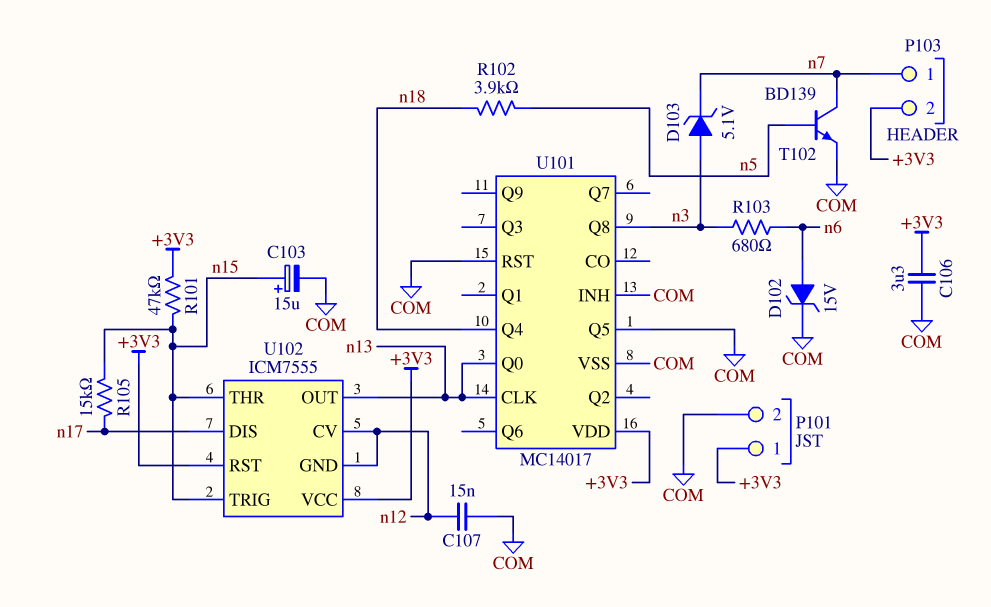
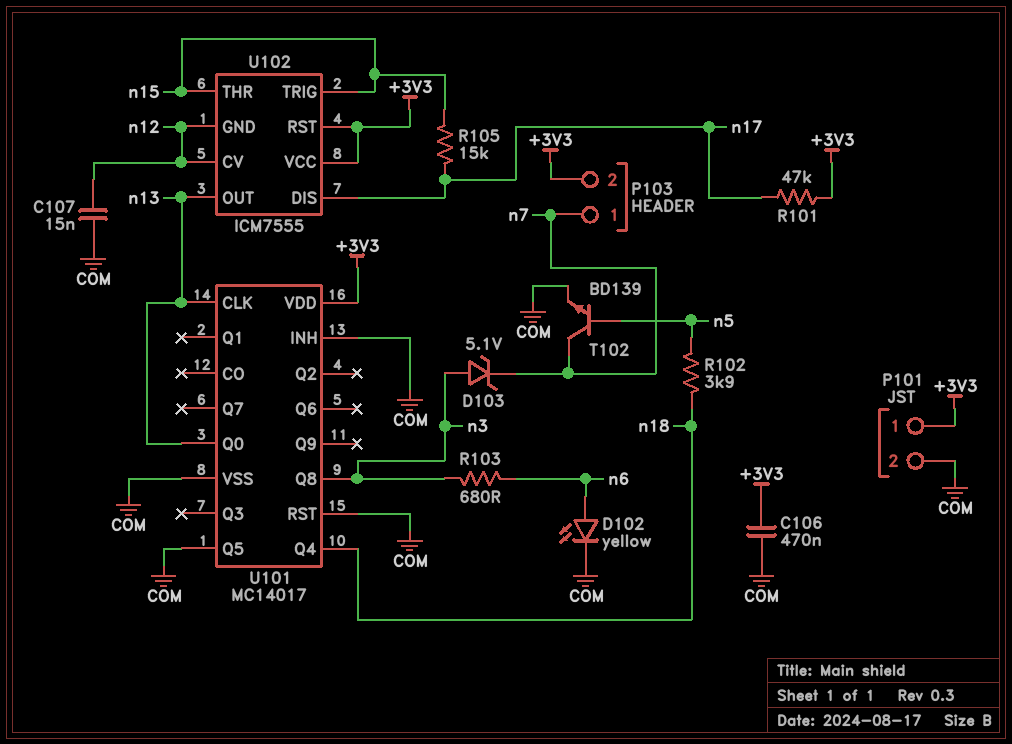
C103: 15uF (plus n15, minus COM) -> none
C106: 3.3uF (+3V3, COM) -> 470nF (+3V3, COM)
D102: zener 15V (A n6, K COM) -> LED yellow (A n6, K COM)
R101: 47k (+3V3, n15) -> 47k (+3V3, n17)

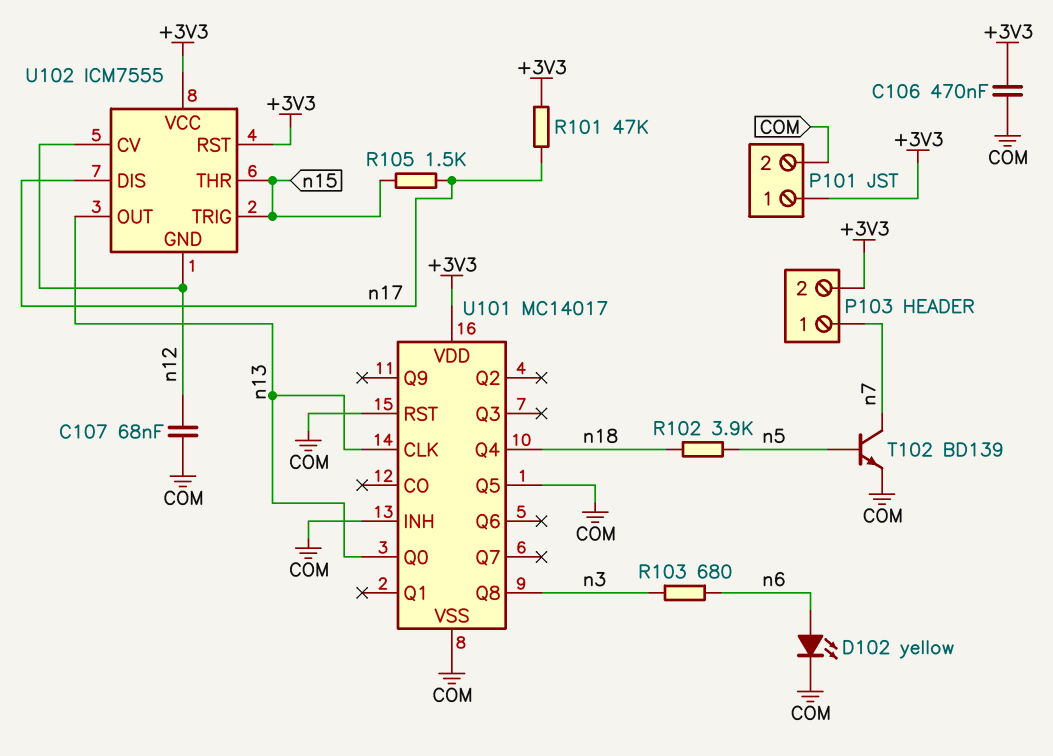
C107: 15nF (COM, n12) -> 68nF (COM, n12)
D103: zener 5.1V (A n3, K n7) -> none
R105: 15k (n15, n17) -> 1.5k (n15, n17)

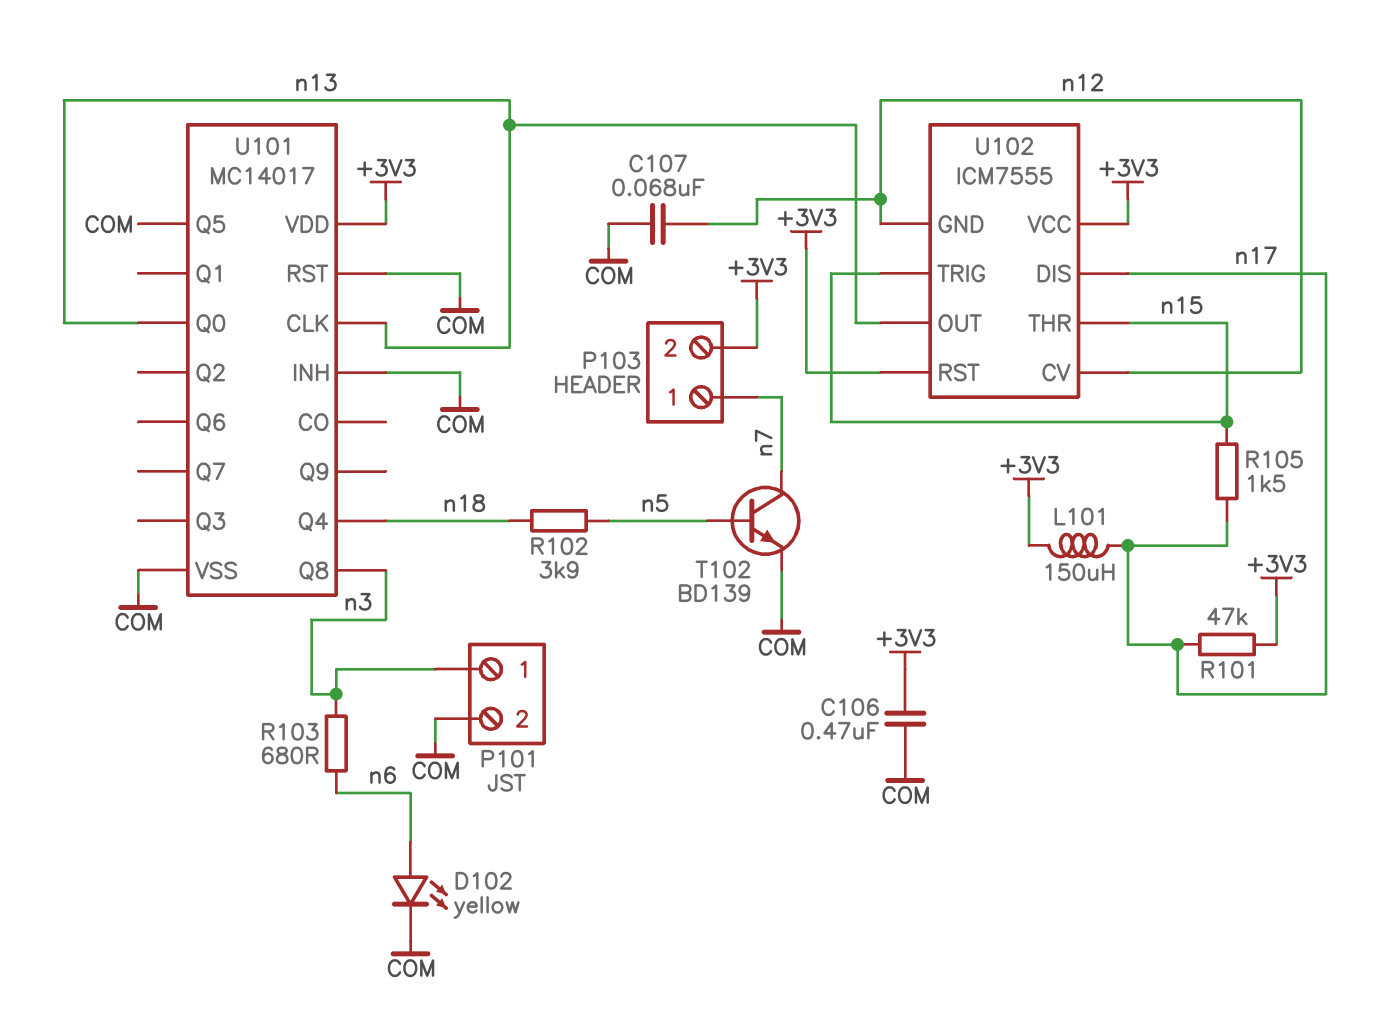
L101: none -> 150uH (+3V3, n17)
P101 pin 1: +3V3 -> n3

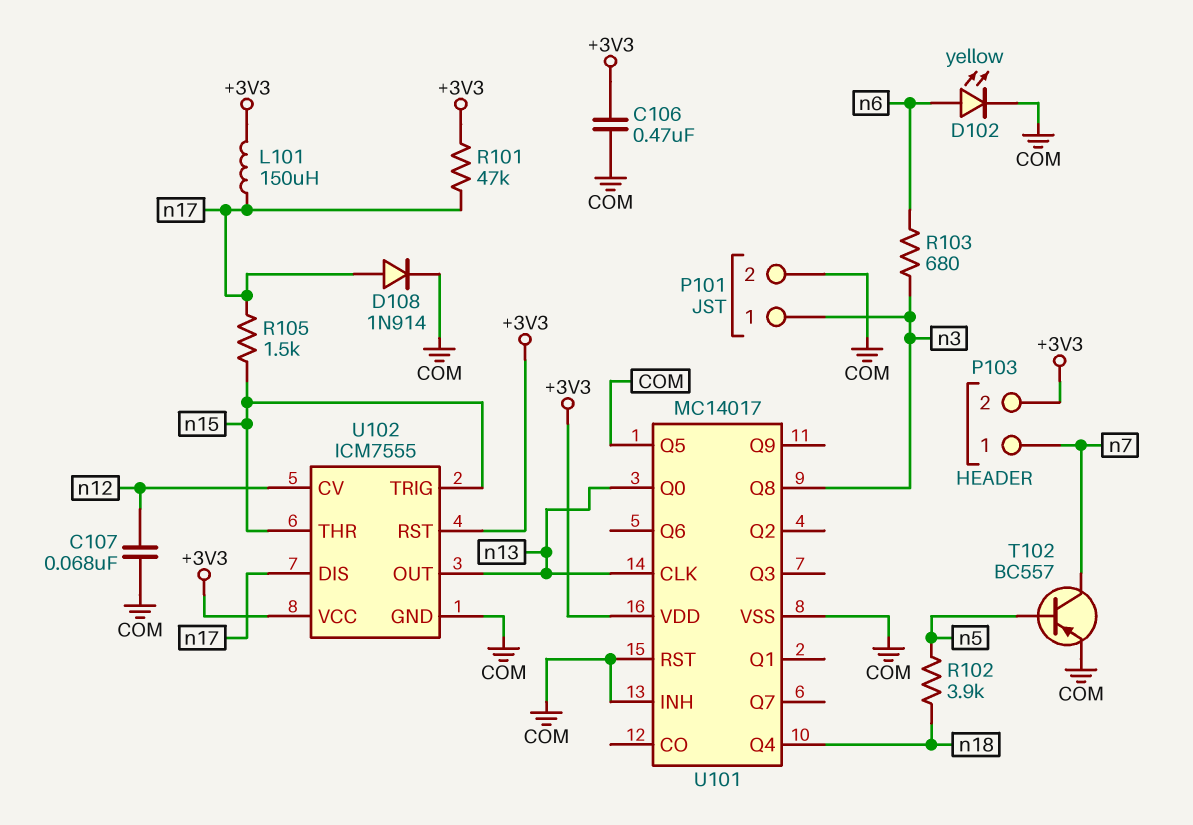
D108: none -> diode 1N914 (A n17, K COM)
T102: NPN BD139 (B n5, C n7, E COM) -> PNP BC557 (B n5, C n7, E COM)
U102 pin GND: n12 -> COM

